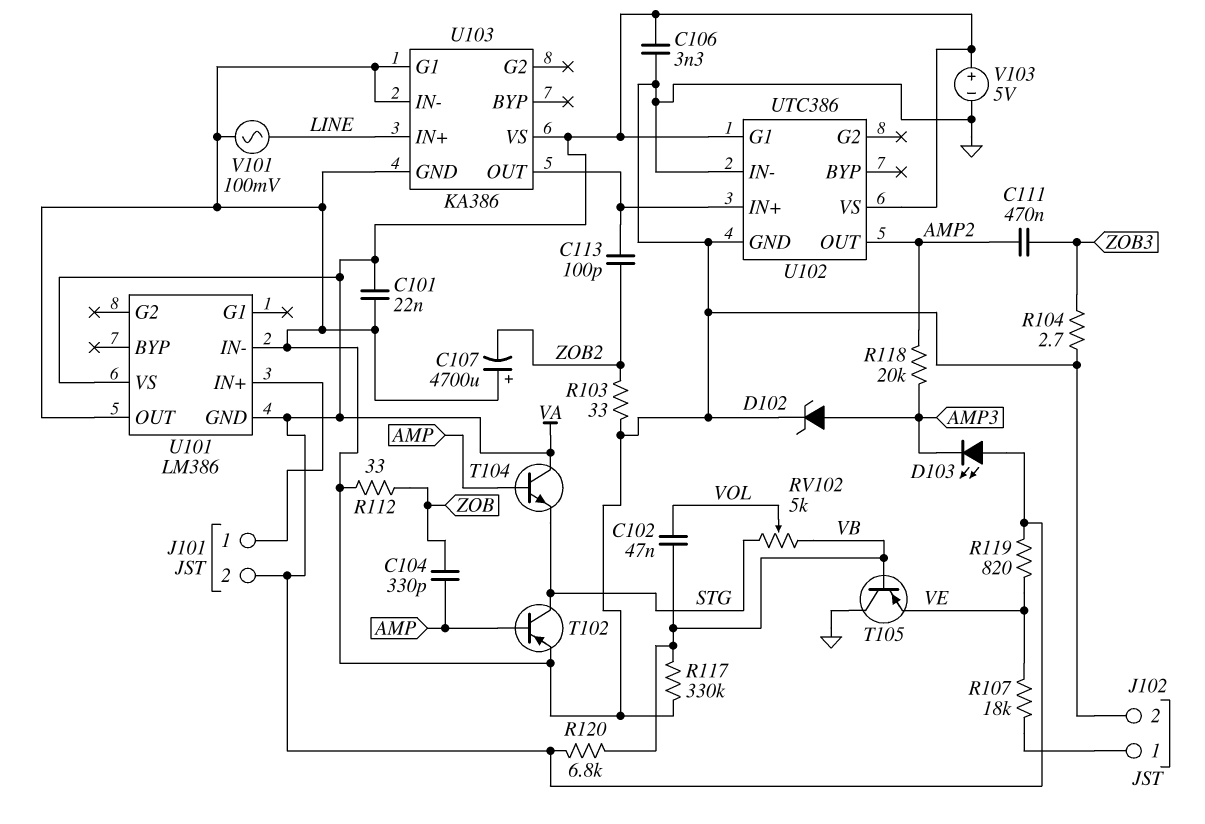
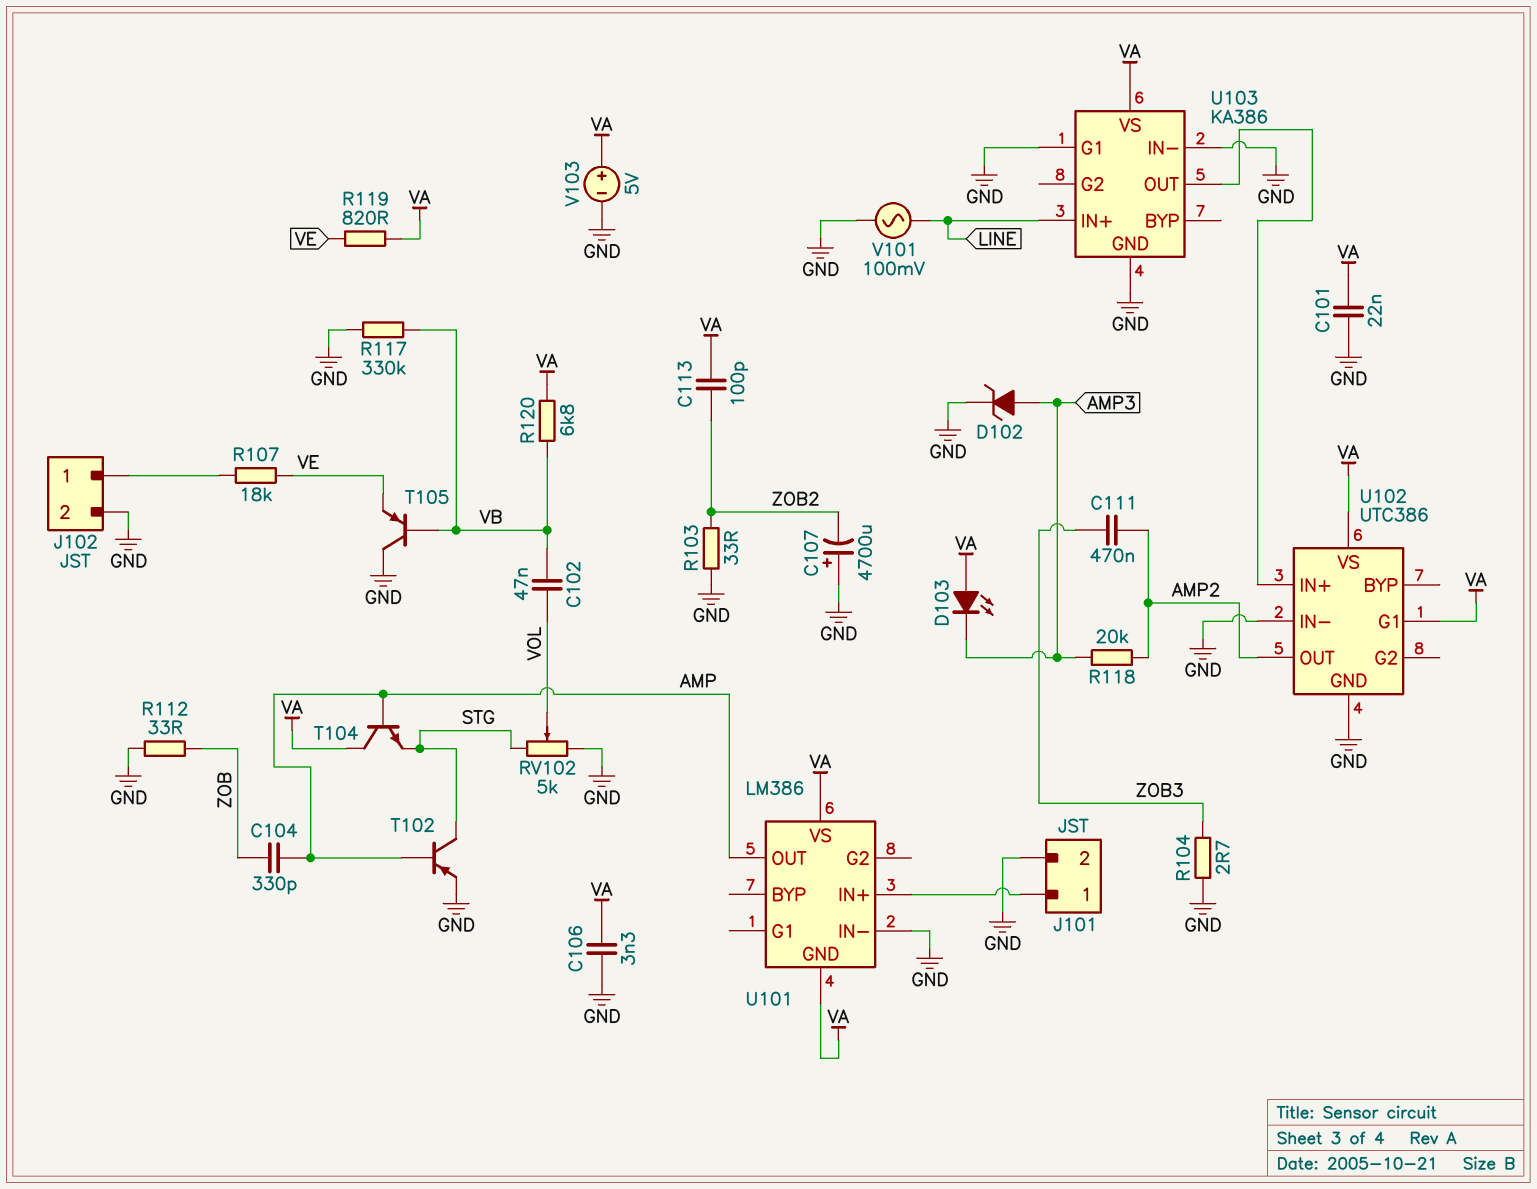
C113: 100pF (U102/IN+, ZOB2) -> 100pF (VA, ZOB2)
J101 pin 2: VA -> GND
RV102: 5k (STG, VB, wiper VOL) -> 5k (GND, STG, wiper VOL)
U101 pin OUT: GND -> AMP

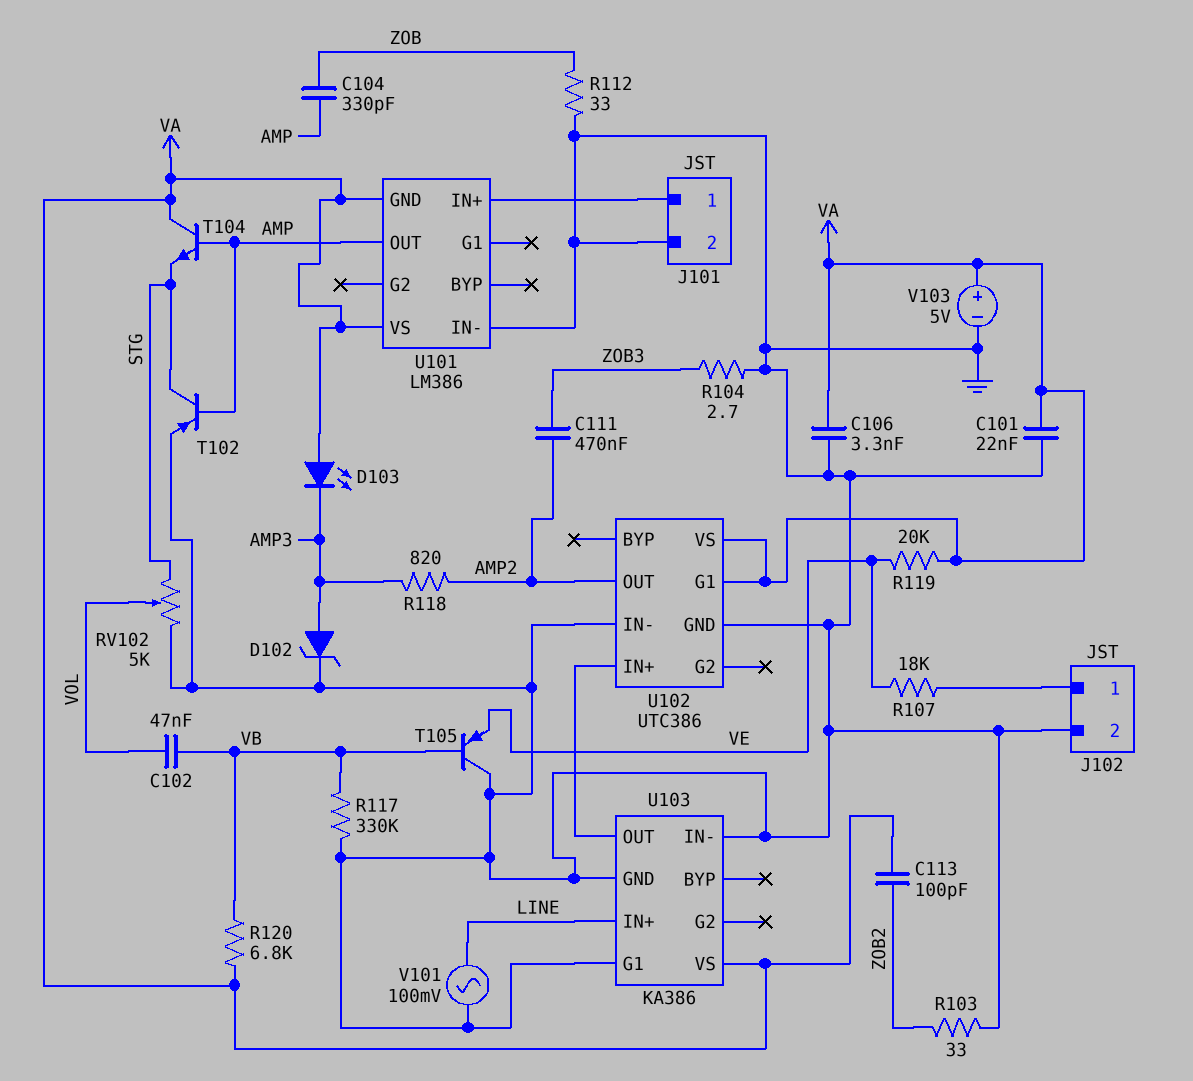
C107: 4700uF (plus GND, minus ZOB2) -> none
R118: 20k (AMP2, AMP3) -> 820 (AMP2, AMP3)
R119: 820 (VA, VE) -> 20k (VA, VE)

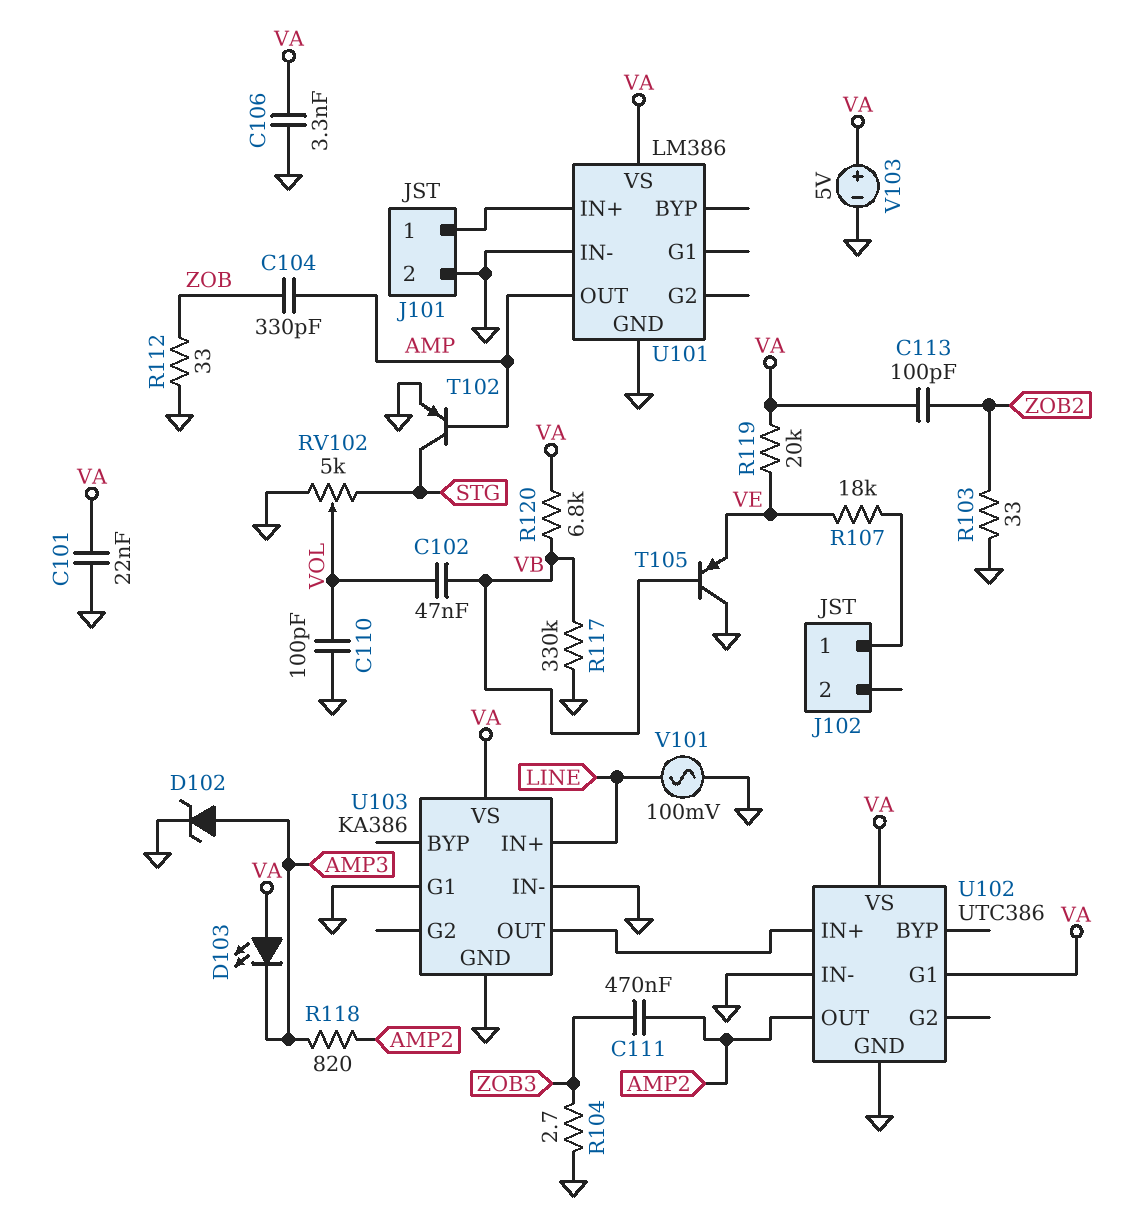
C110: none -> 100pF (GND, VOL)
J102 pin 2: GND -> none
T104: NPN (B AMP, C VA, E STG) -> none
U101 pin GND: VA -> GND

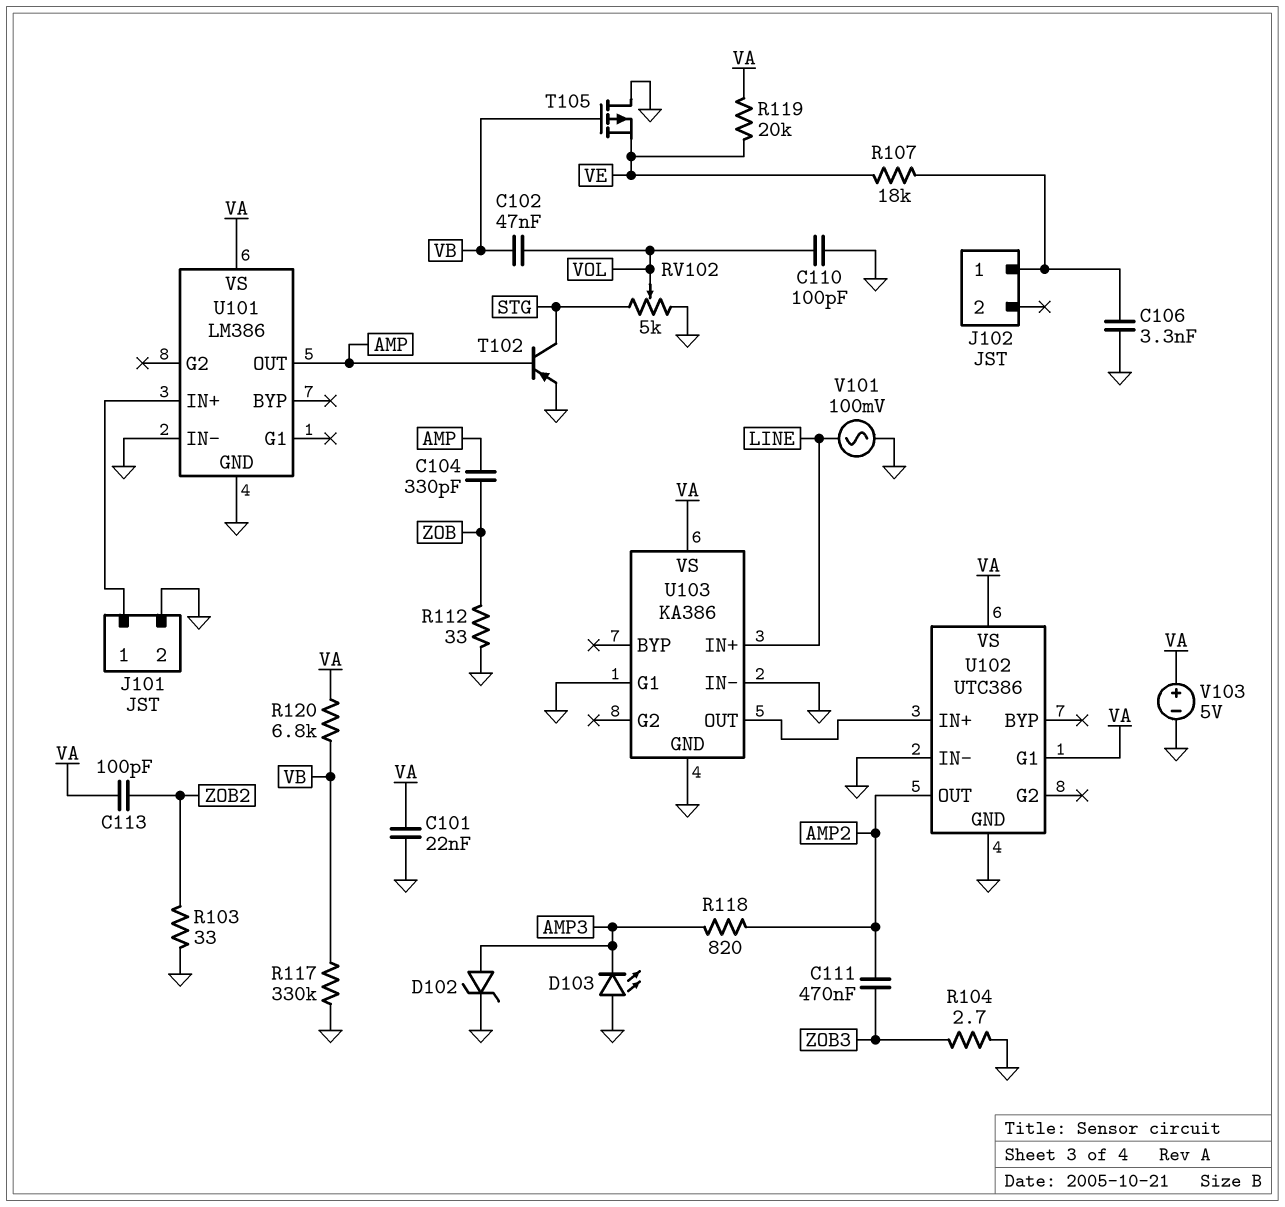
C106: 3.3nF (GND, VA) -> 3.3nF (GND, J102/1)
D103: LED (A VA, K AMP3) -> LED (A GND, K AMP3)
T105: PNP (B VB, C GND, E VE) -> PMOS (G VB, D GND, S VE)

